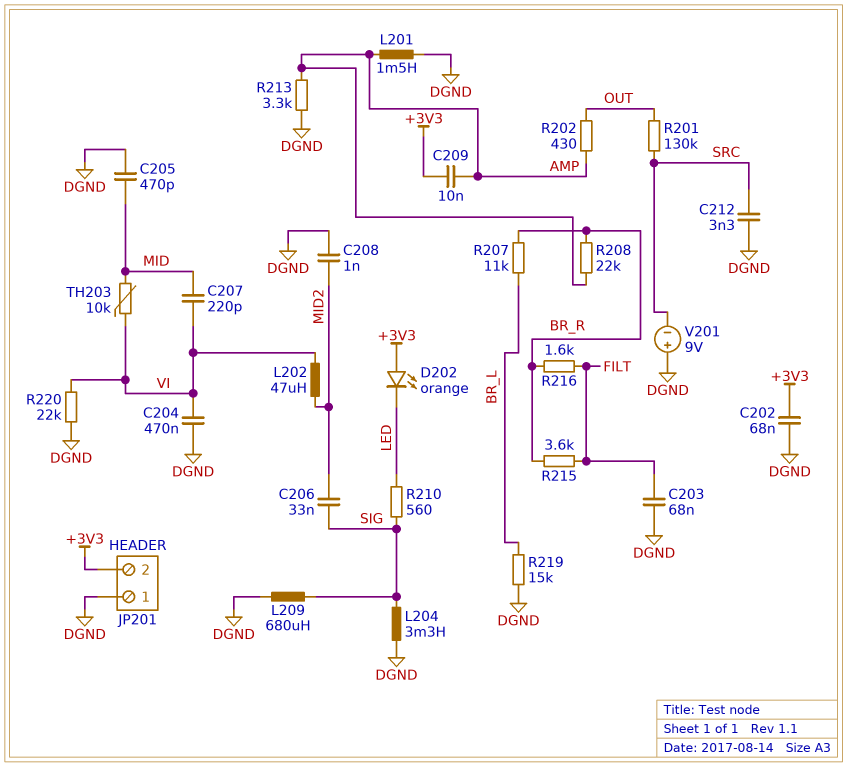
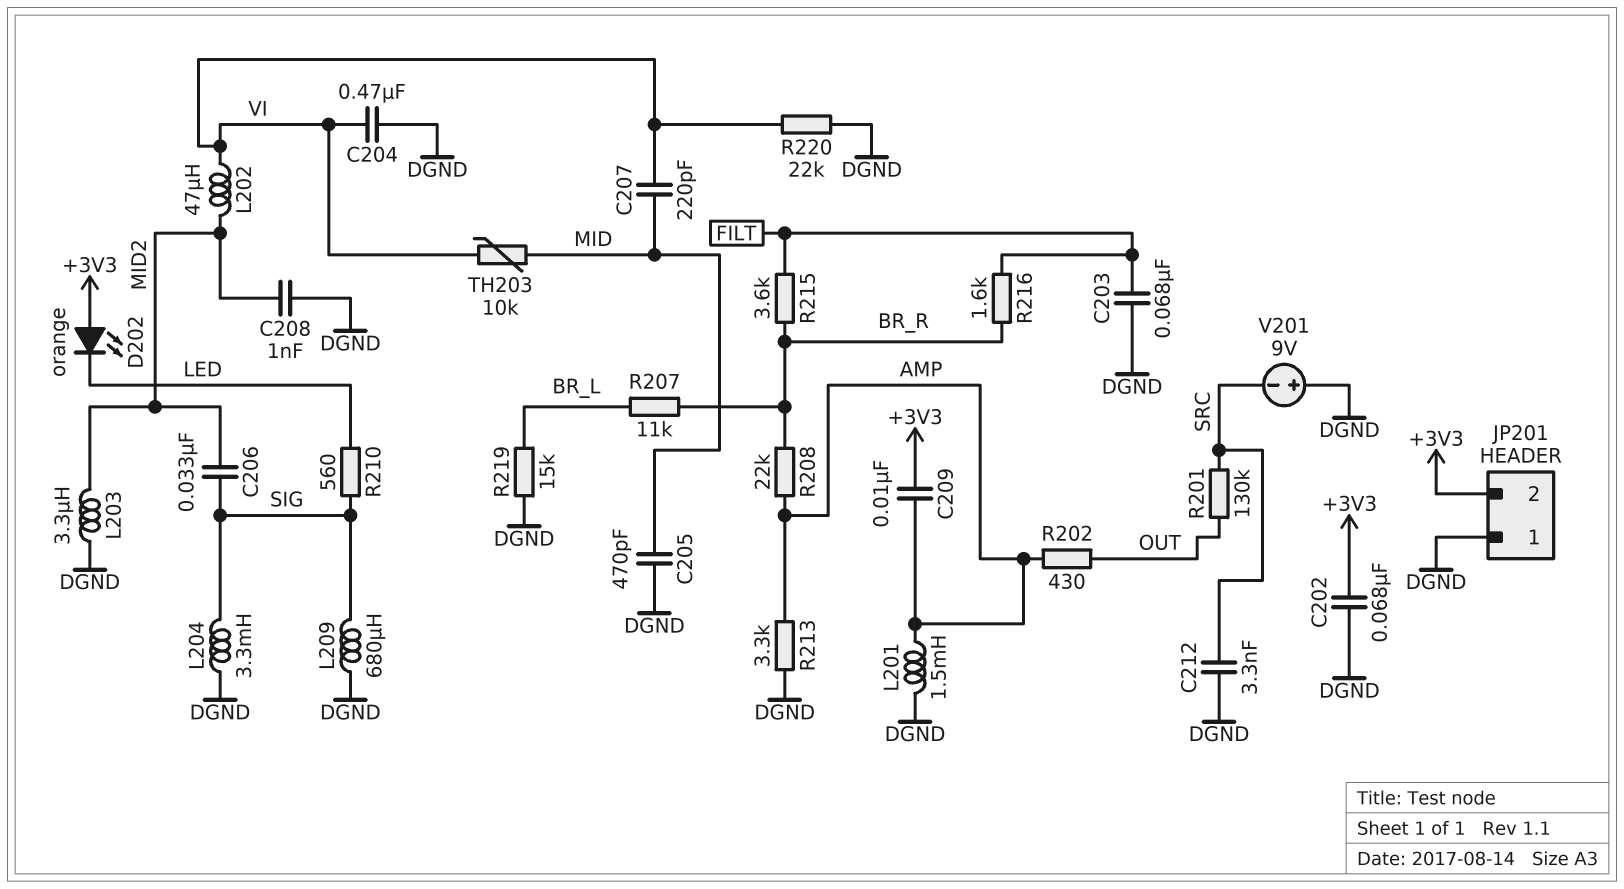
L203: none -> 3.3uH (DGND, MID2)

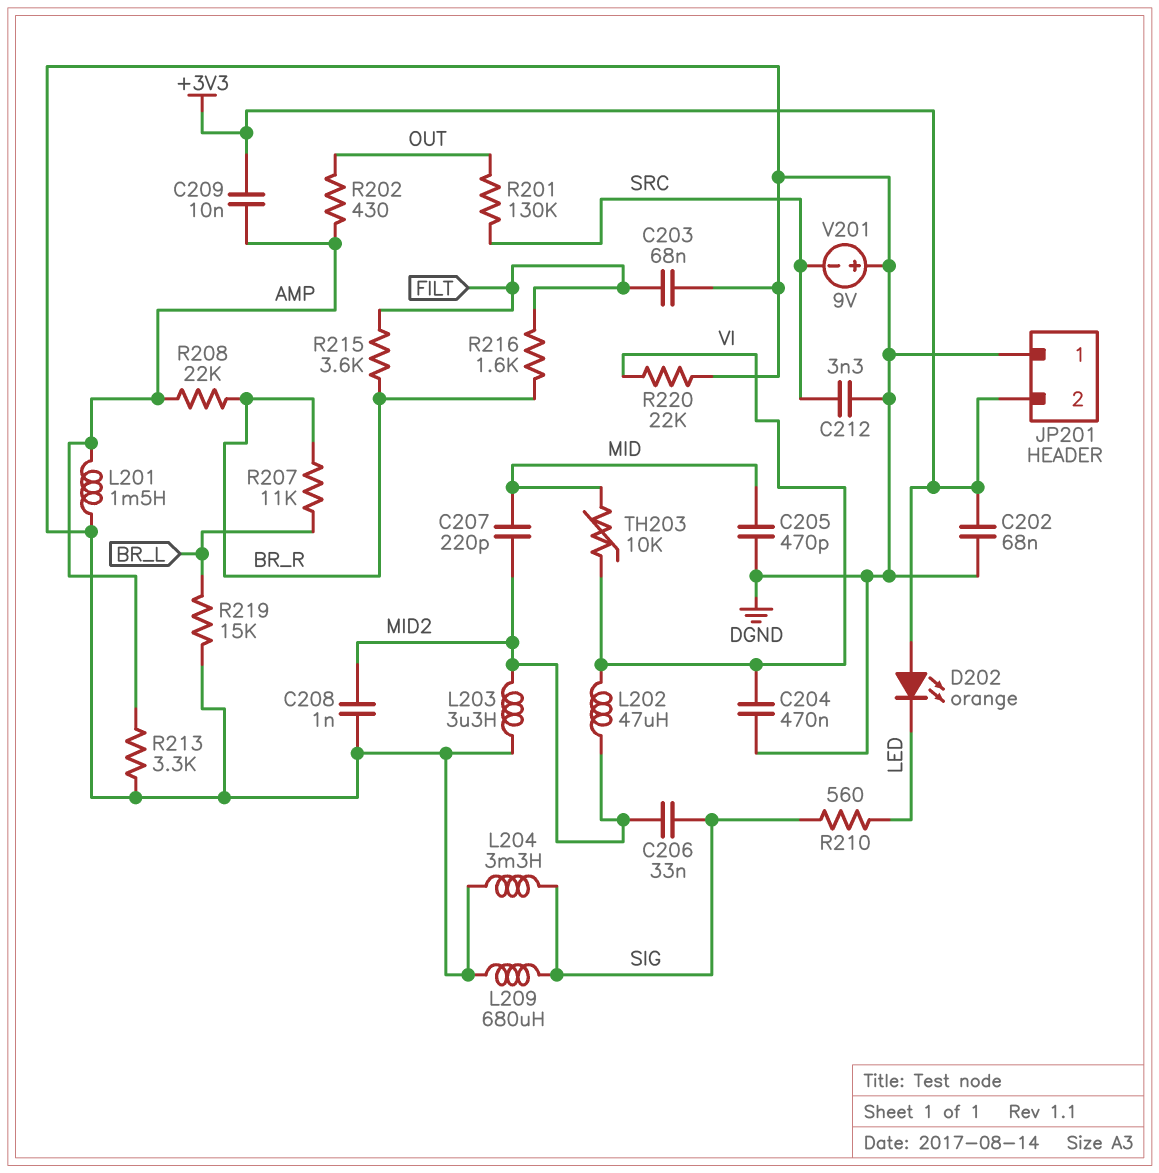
C207: 220pF (MID, VI) -> 220pF (MID, MID2)

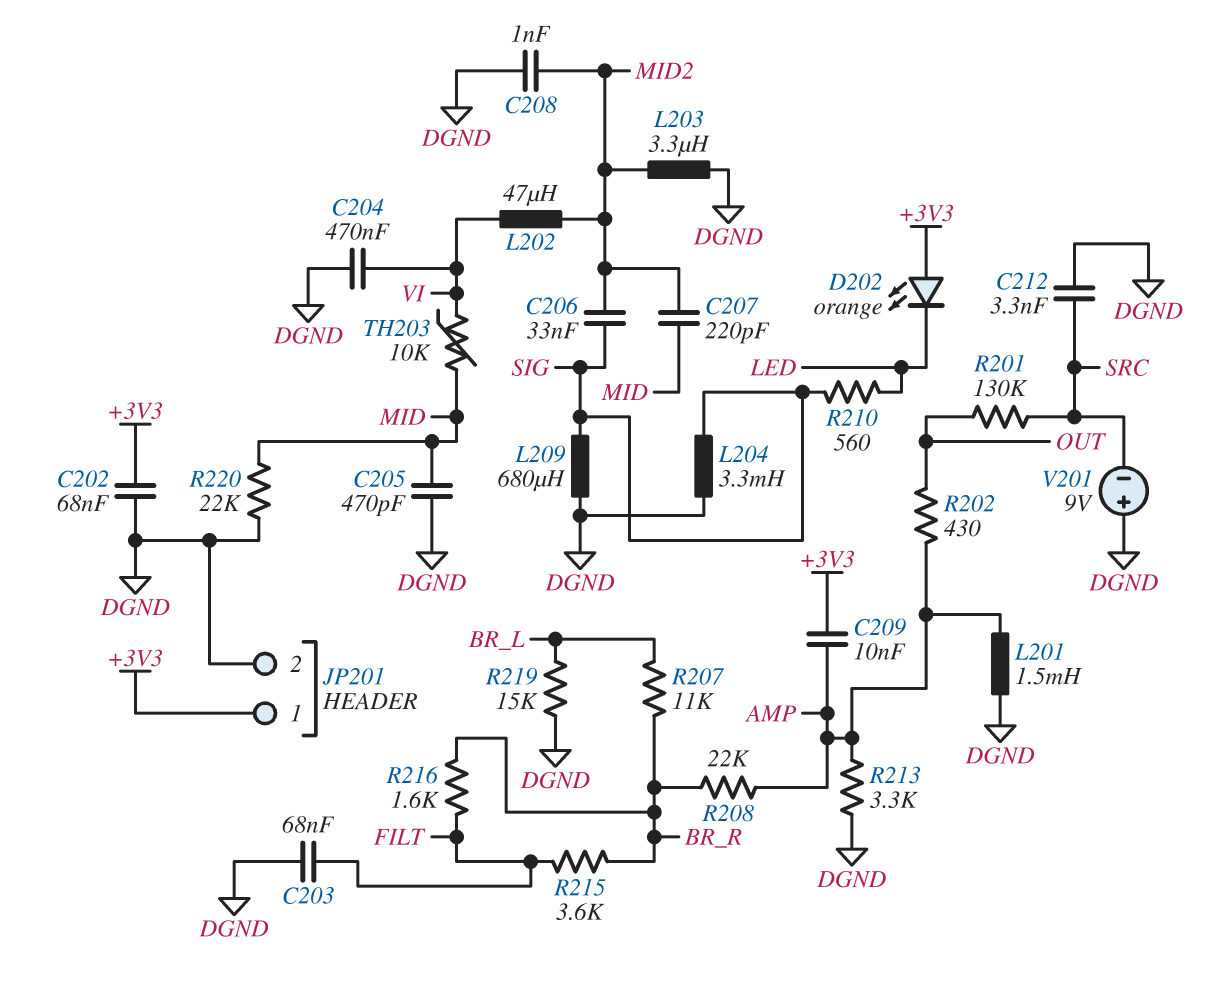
JP201 pin 1: DGND -> +3V3
JP201 pin 2: +3V3 -> DGND
R220: 22k (DGND, VI) -> 22k (DGND, MID)

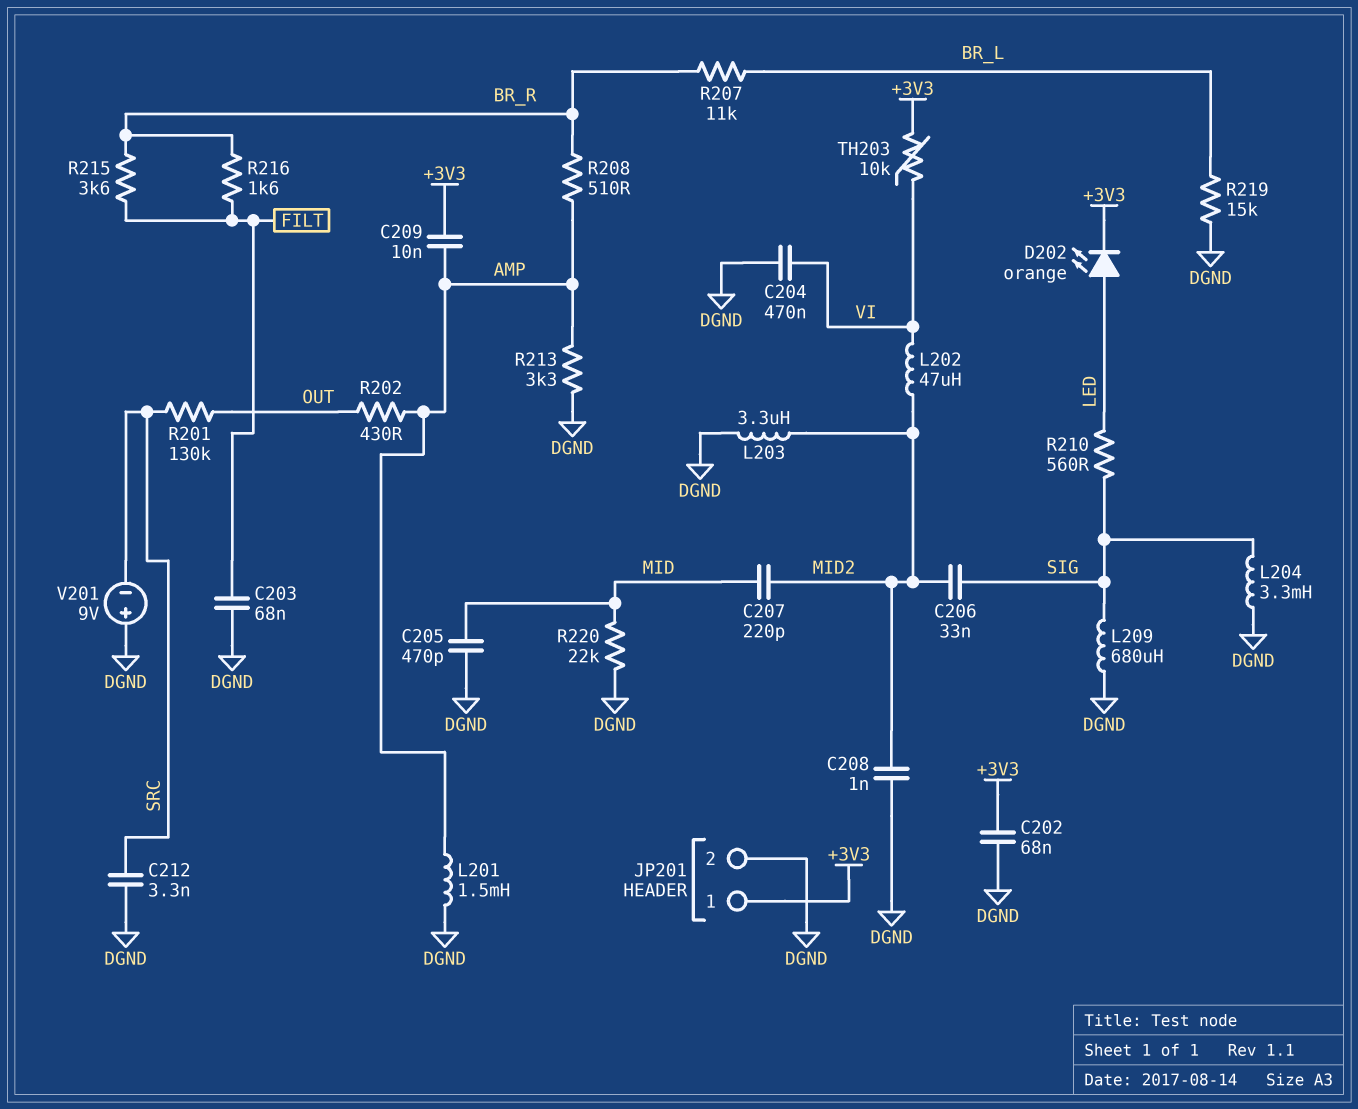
D202: LED orange (A +3V3, K LED) -> LED orange (A LED, K +3V3)
R208: 22k (AMP, BR_R) -> 510 (AMP, BR_R)
TH203: 10k (MID, VI) -> 10k (+3V3, VI)

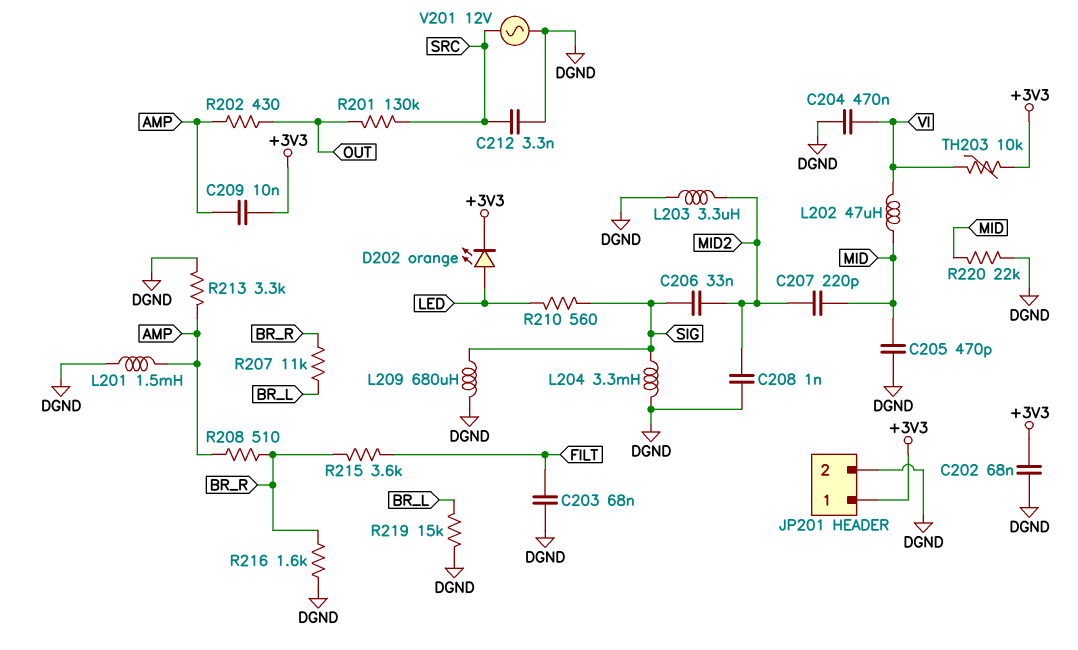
L202: 47uH (MID2, VI) -> 47uH (MID, VI)
R216: 1.6k (BR_R, FILT) -> 1.6k (BR_R, DGND)
V201: 9V (plus DGND, minus SRC) -> AC 12V (DGND, SRC)

